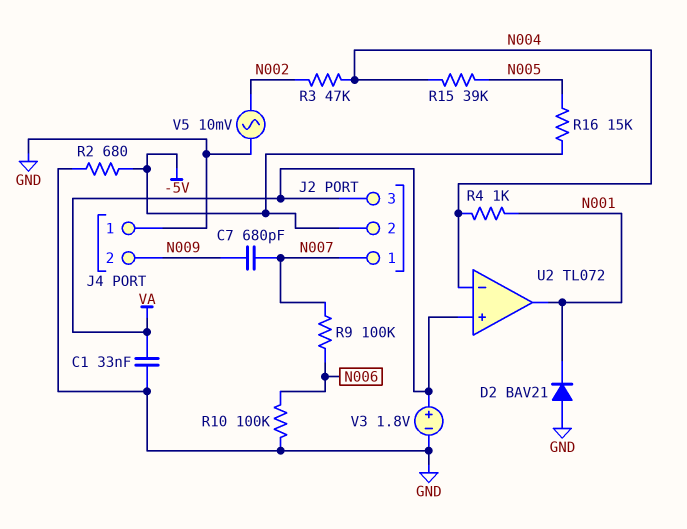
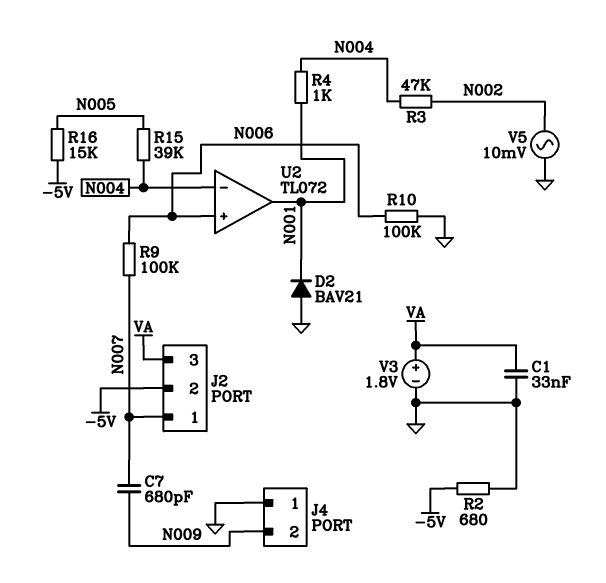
U2 pin in+: VA -> N006

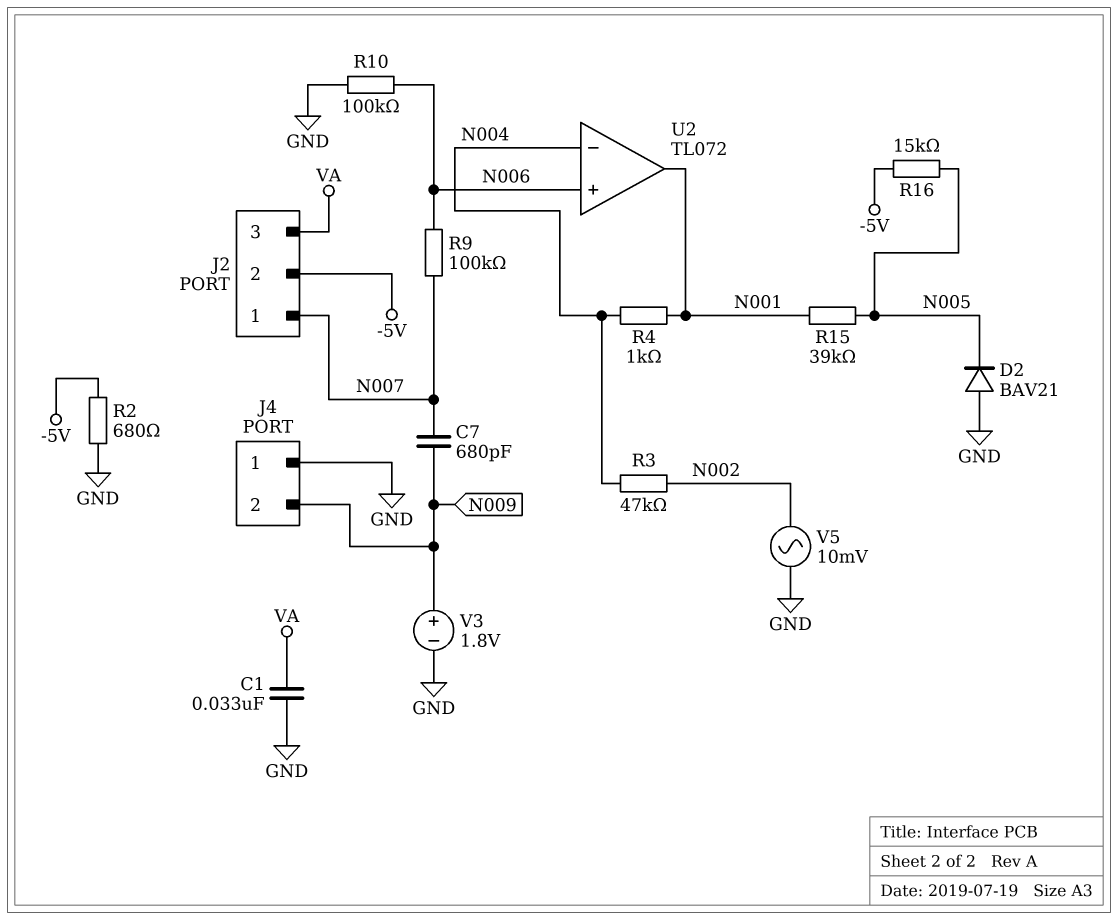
D2: diode BAV21 (A GND, K N001) -> diode BAV21 (A GND, K N005)
R15: 39k (N004, N005) -> 39k (N001, N005)
V3: 1.8V (plus VA, minus GND) -> 1.8V (plus N009, minus GND)

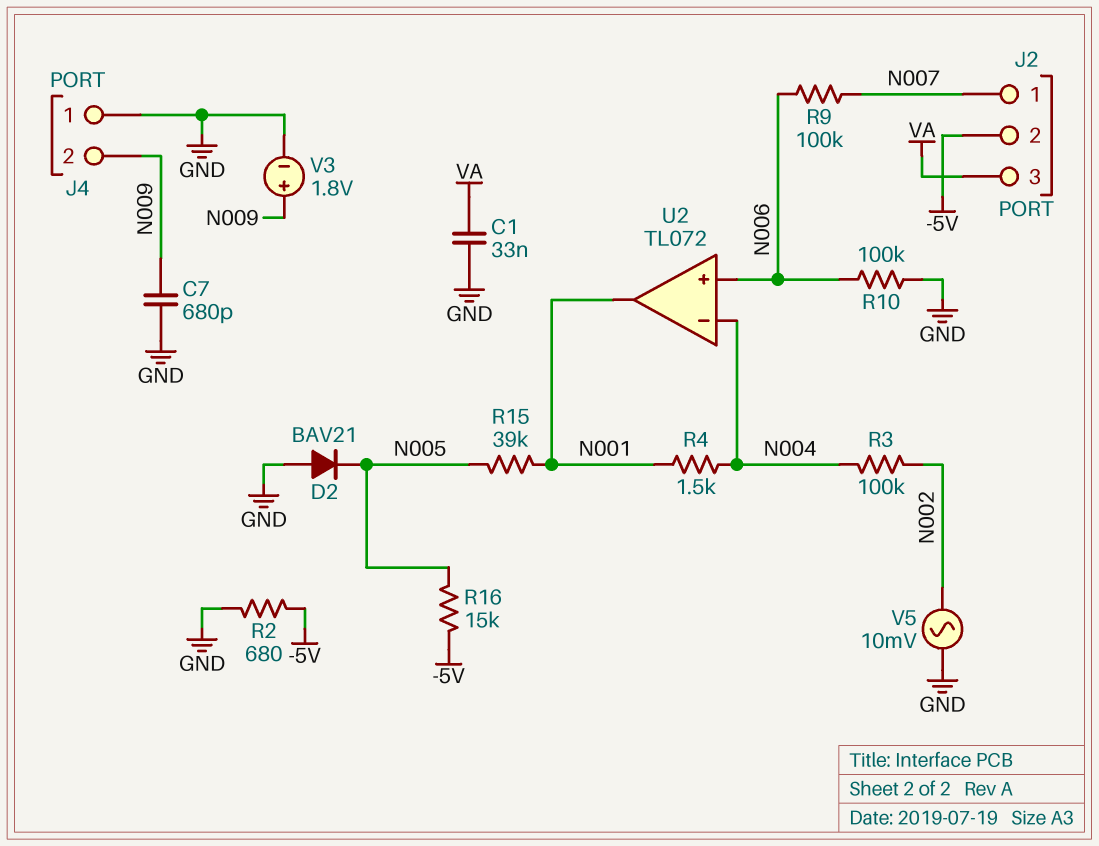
C7: 680pF (N007, N009) -> 680pF (GND, N009)
R3: 47k (N002, N004) -> 100k (N002, N004)
R4: 1k (N001, N004) -> 1.5k (N001, N004)

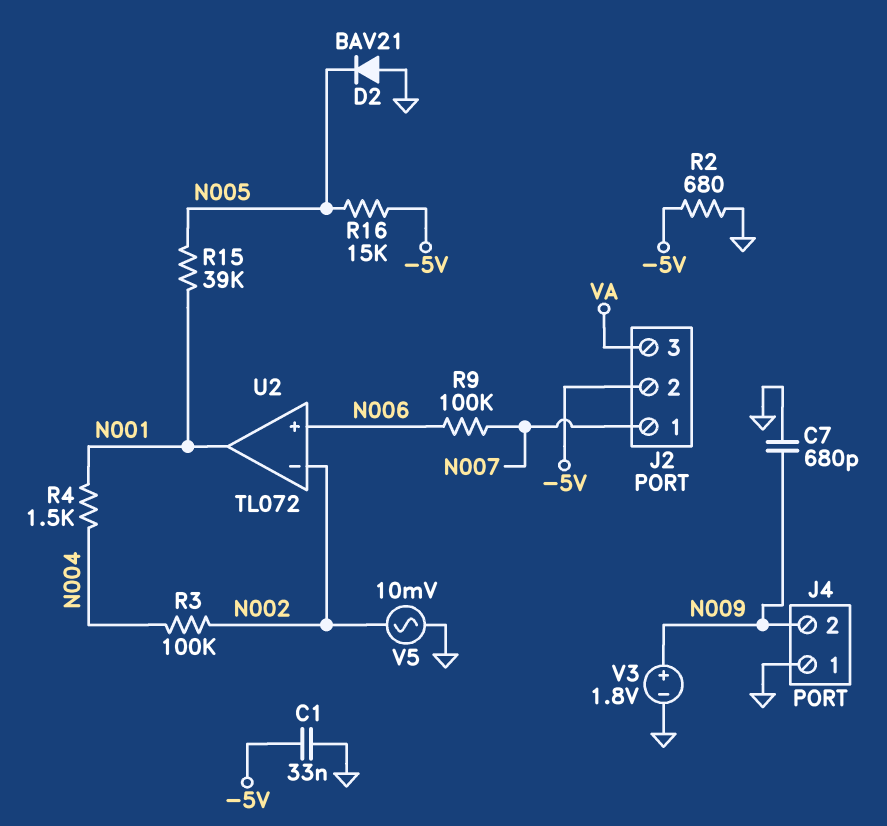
C1: 33nF (GND, VA) -> 33nF (-5V, GND)
R10: 100k (GND, N006) -> none
U2 pin in-: N004 -> N002

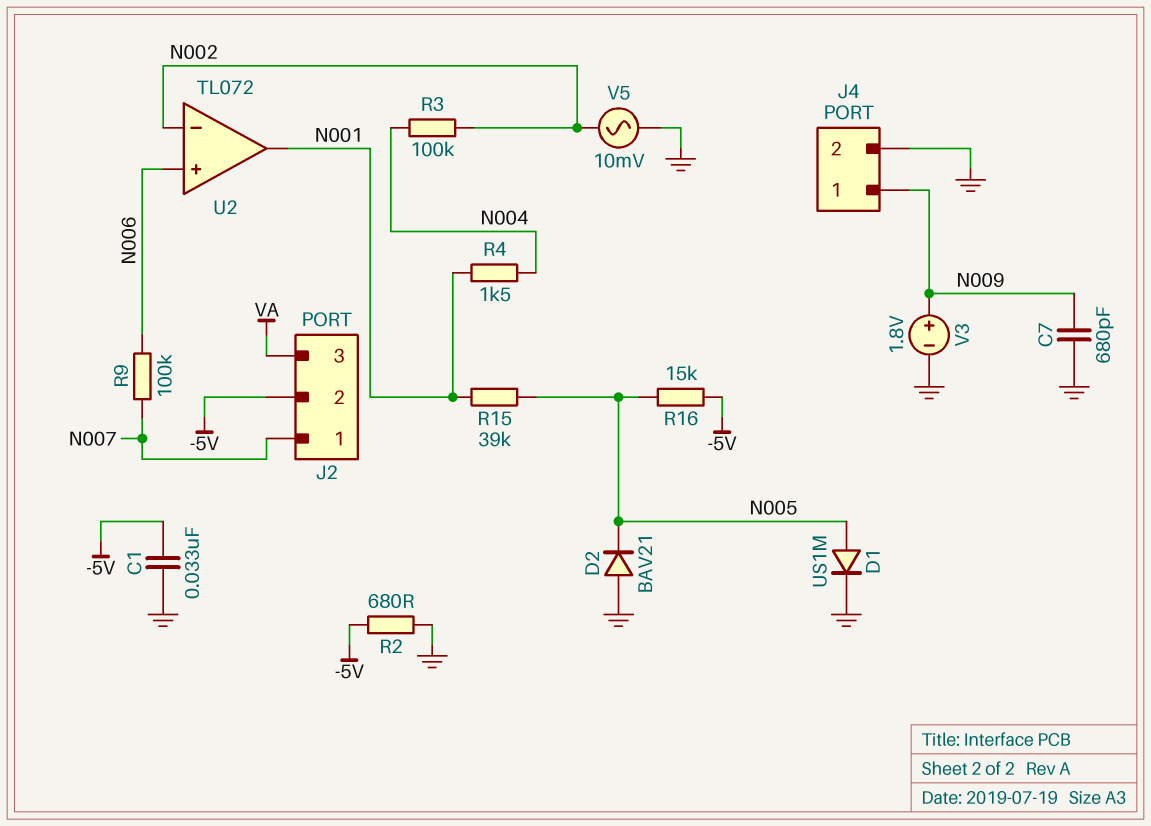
D1: none -> diode US1M (A N005, K GND)
J4 pin 1: GND -> N009
J4 pin 2: N009 -> GND

